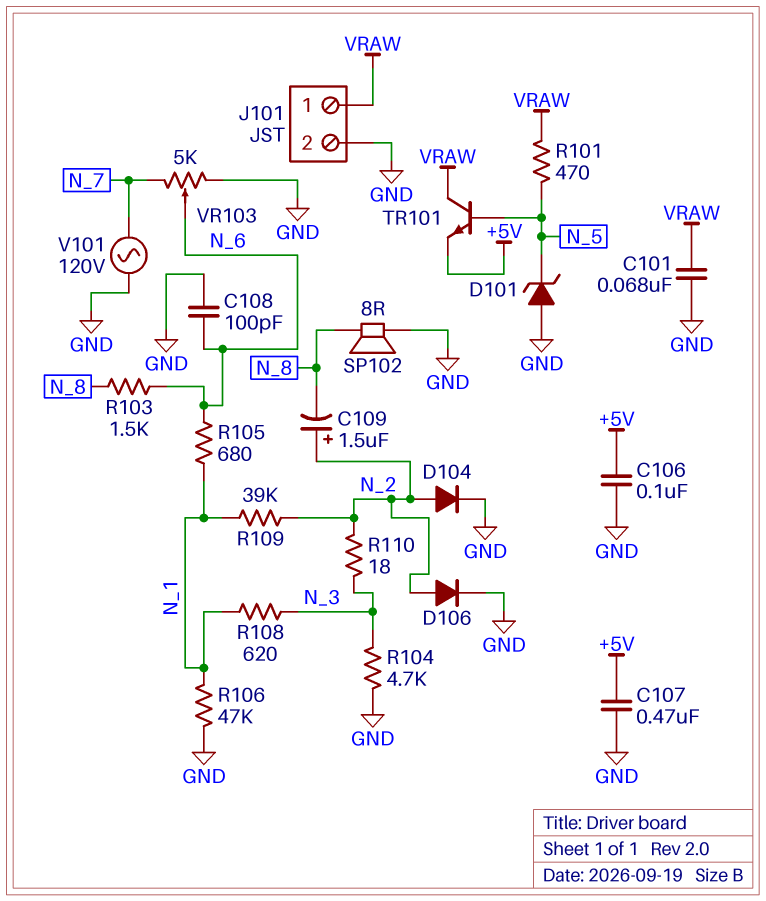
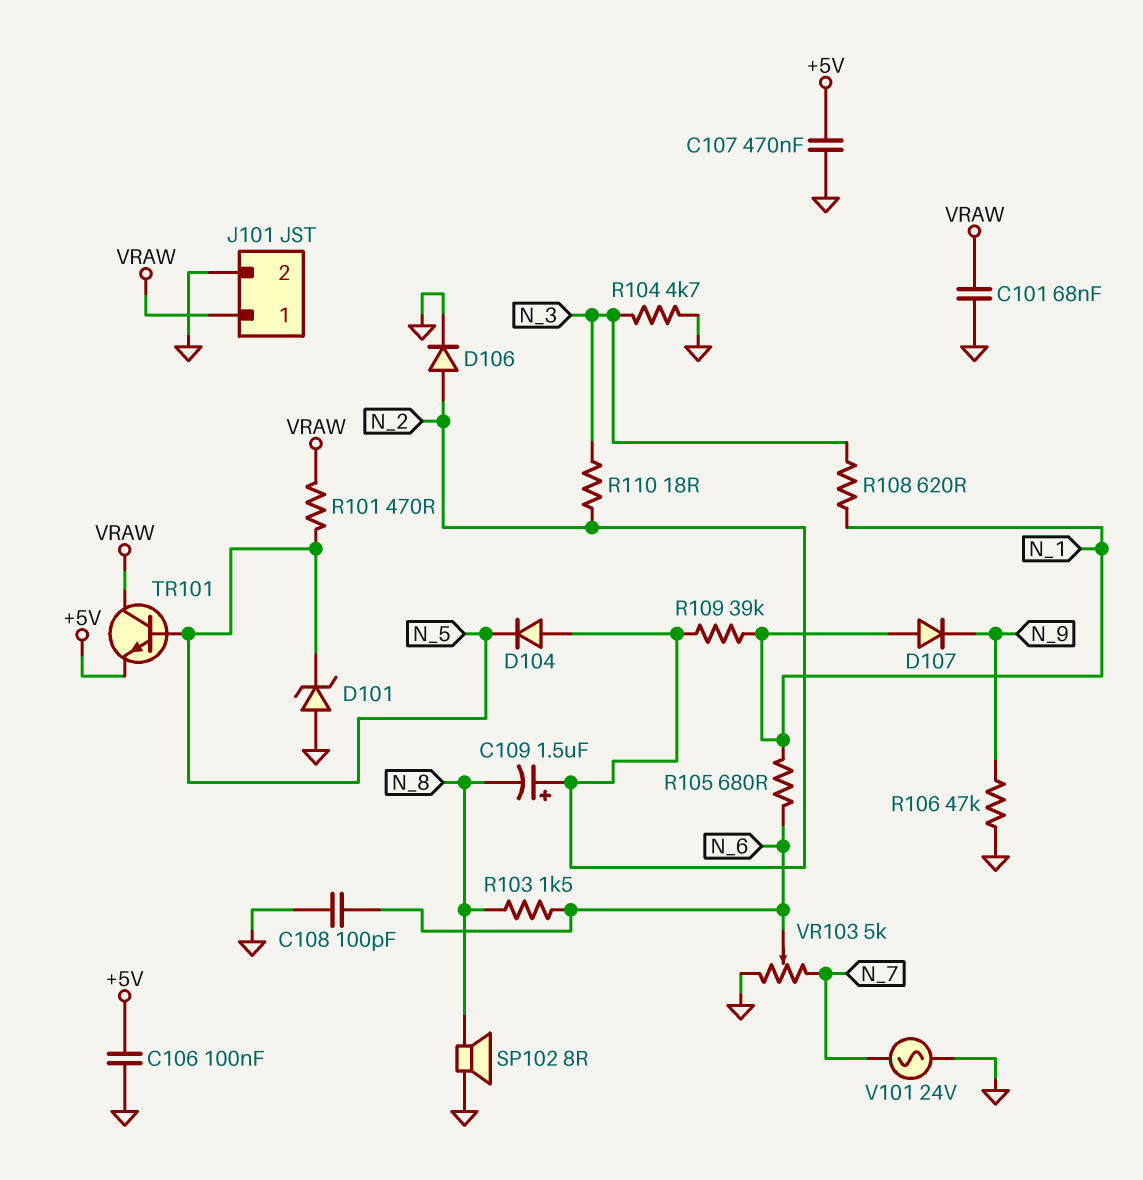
D104: diode (A N_2, K GND) -> diode (A N_2, K N_5)
D107: none -> diode (A N_1, K N_9)
R106: 47k (GND, N_1) -> 47k (GND, N_9)
V101: AC 120V (GND, N_7) -> AC 24V (GND, N_7)

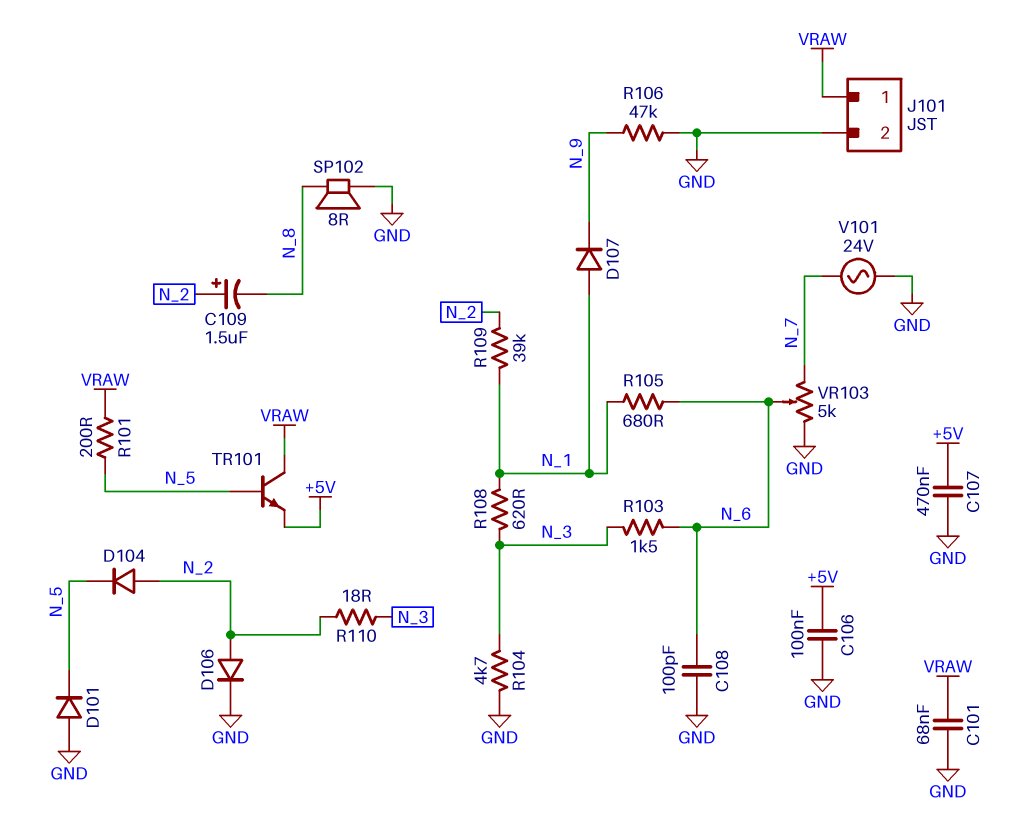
D101: zener (A GND, K N_5) -> diode (A GND, K N_5)
R101: 470 (N_5, VRAW) -> 200 (N_5, VRAW)
R103: 1.5k (N_6, N_8) -> 1.5k (N_3, N_6)

